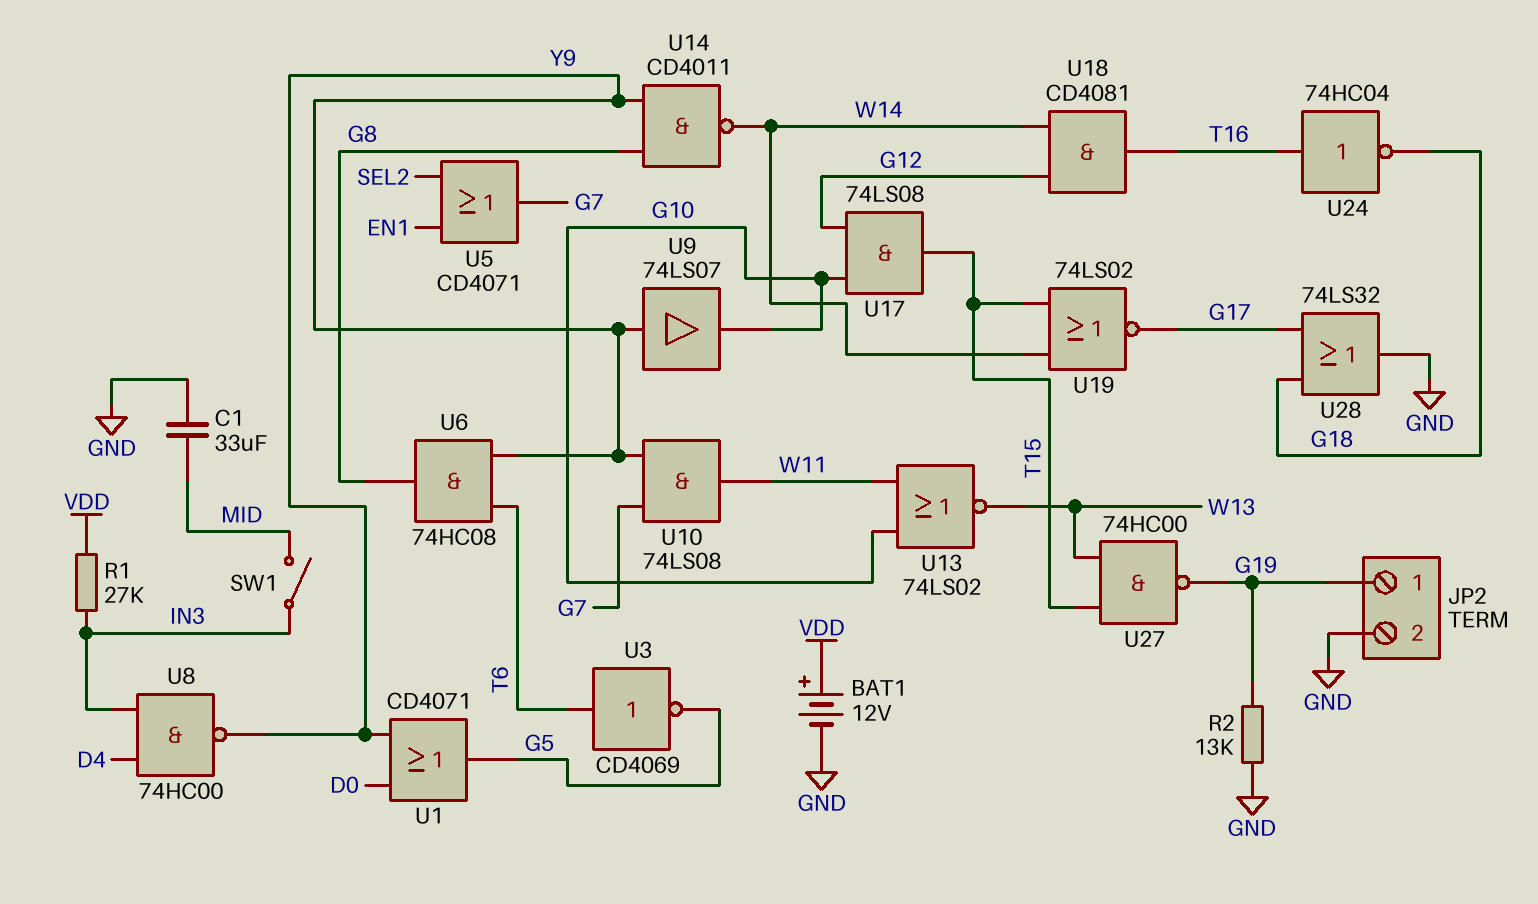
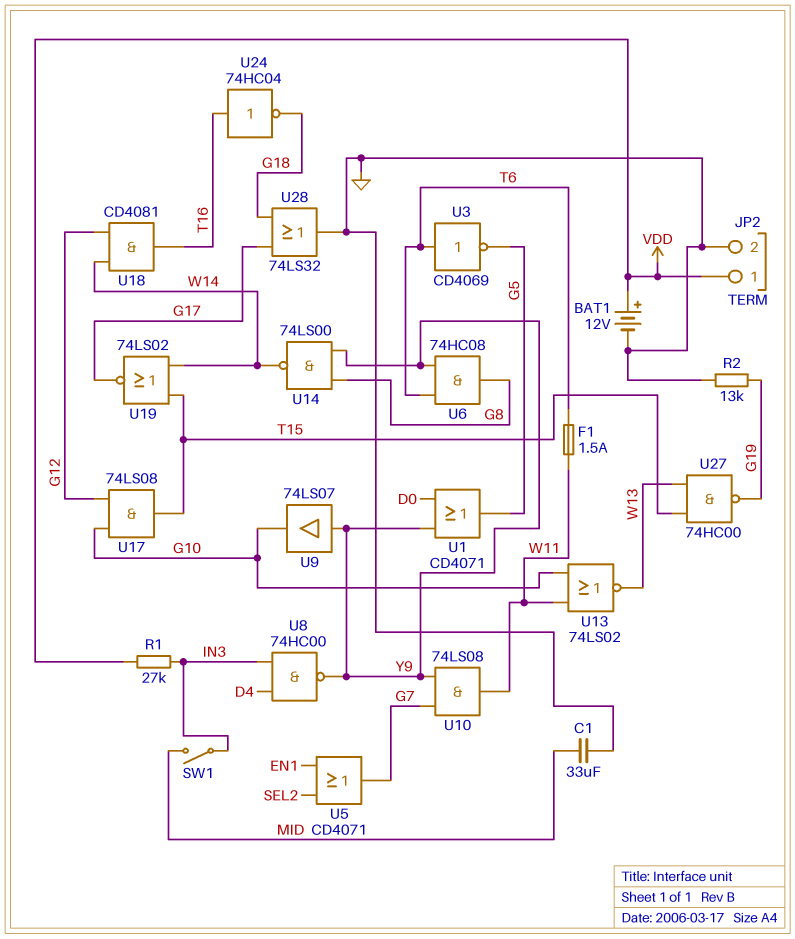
F1: none -> 1.5A (T6, W11)
JP2 pin 1: G19 -> VDD
U14: NAND CD4011 (in G8, in Y9, out W14) -> NAND 74LS00 (in G8, in Y9, out W14)

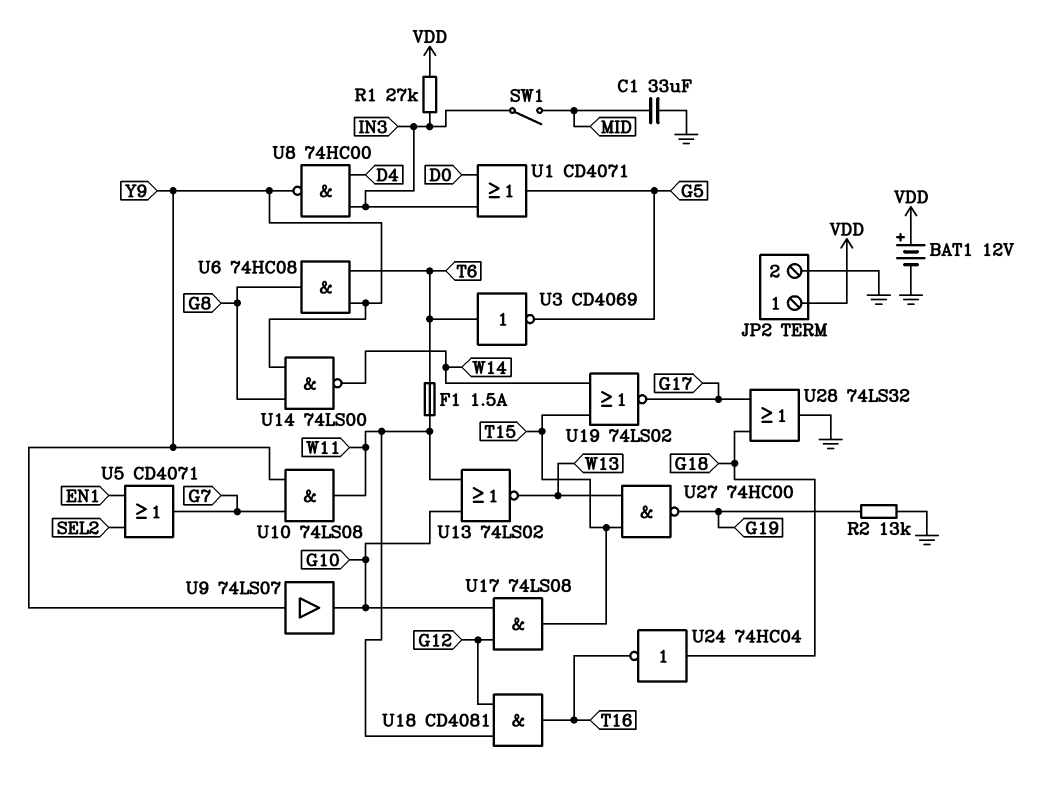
U1: OR CD4071 (in D0, in Y9, out G5) -> OR CD4071 (in D0, in IN3, out G5)
U18: AND CD4081 (in G12, in W14, out T16) -> AND CD4081 (in G12, in W11, out T16)
U24: NOT 74HC04 (in T16, out G18) -> NOT 74HC04 (in G18, out T16)

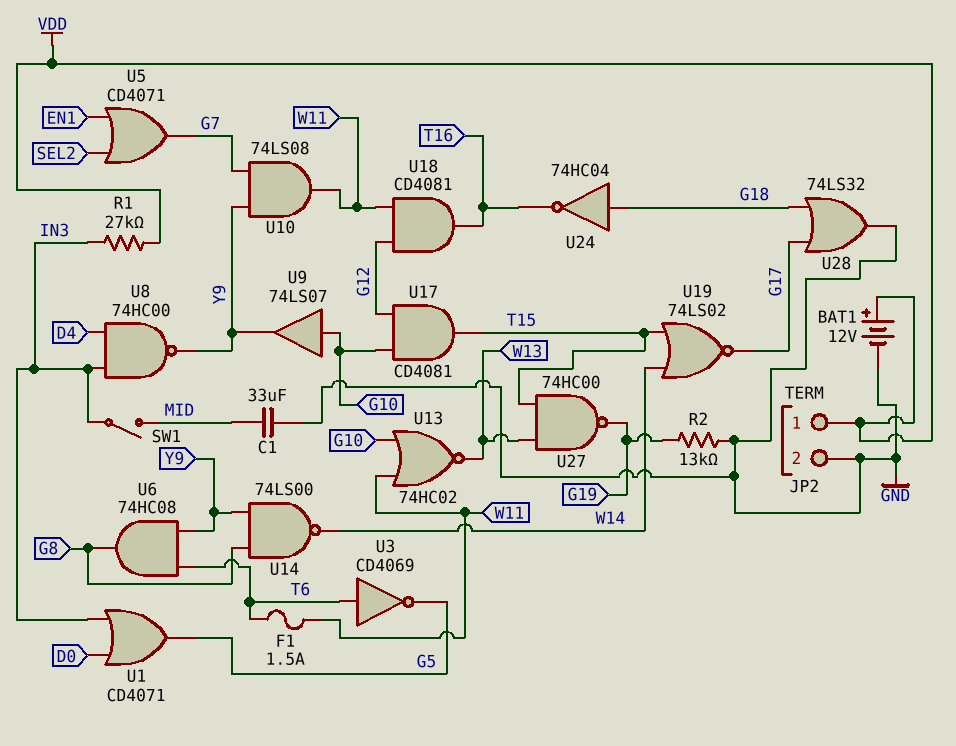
U9: buffer 74LS07 (in Y9, out G10) -> buffer 74LS07 (in G10, out Y9)
U13: NOR 74LS02 (in G10, in W11, out W13) -> NOR 74HC02 (in G10, in W11, out W13)
U17: AND 74LS08 (in G10, in G12, out T15) -> AND CD4081 (in G10, in G12, out T15)

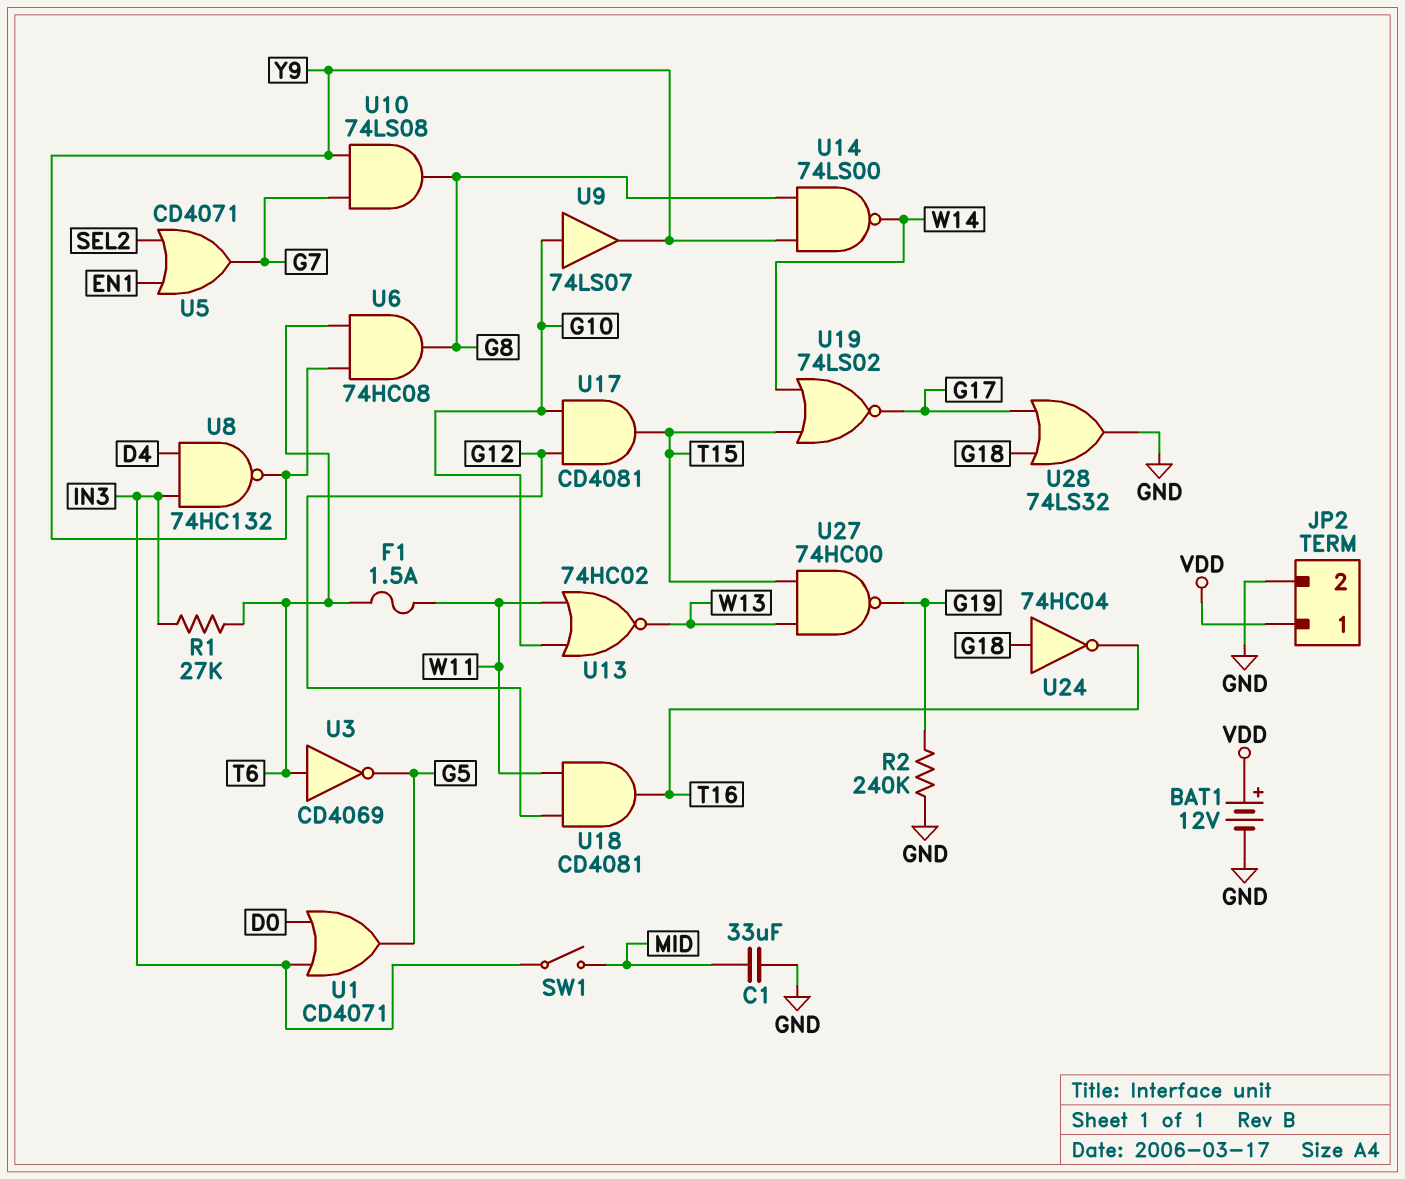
R1: 27k (IN3, VDD) -> 27k (IN3, T6)
R2: 13k (G19, GND) -> 240k (G19, GND)
U8: NAND 74HC00 (in D4, in IN3, out Y9) -> NAND 74HC132 (in D4, in IN3, out Y9)
U10: AND 74LS08 (in G7, in Y9, out W11) -> AND 74LS08 (in G7, in Y9, out G8)

